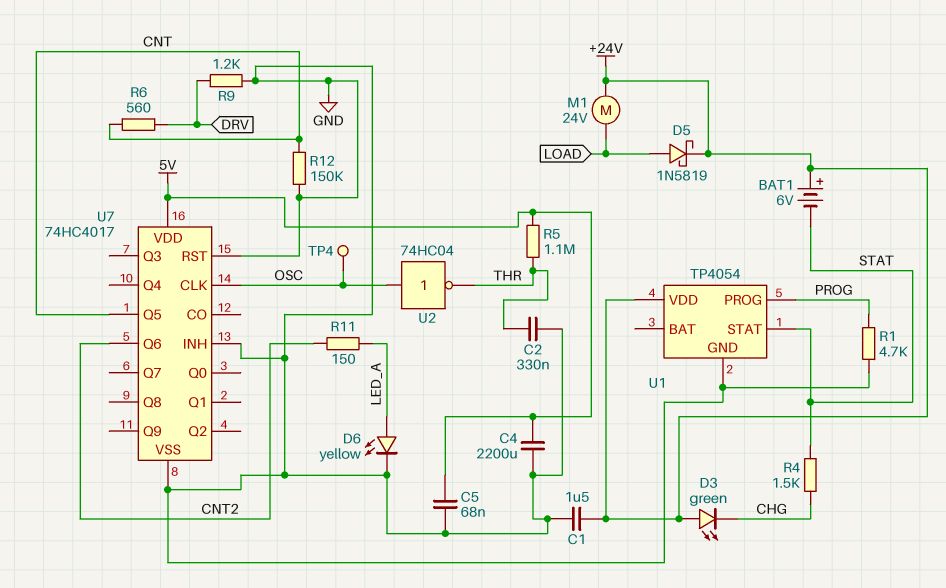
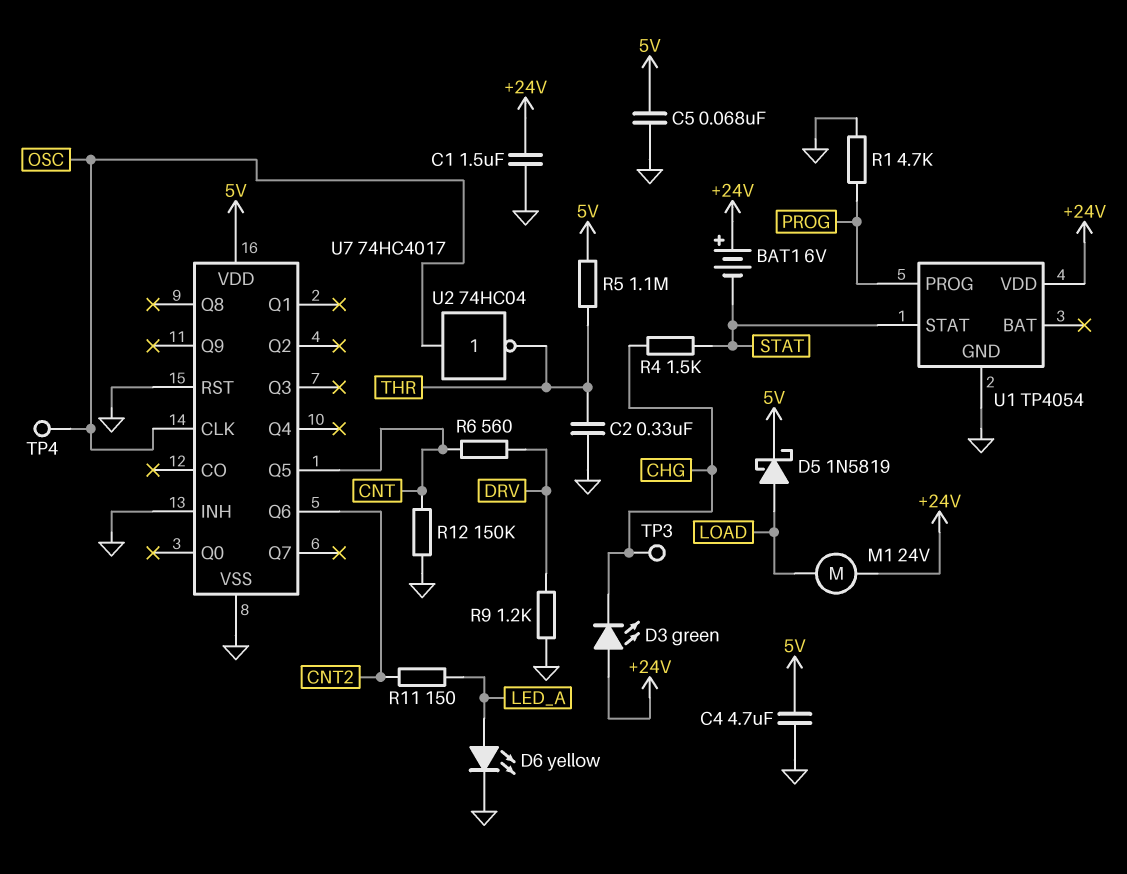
C4: 2200uF (5V, GND) -> 4.7uF (5V, GND)
D5: schottky 1N5819 (A LOAD, K +24V) -> schottky 1N5819 (A LOAD, K 5V)
TP3: none -> test point (CHG)

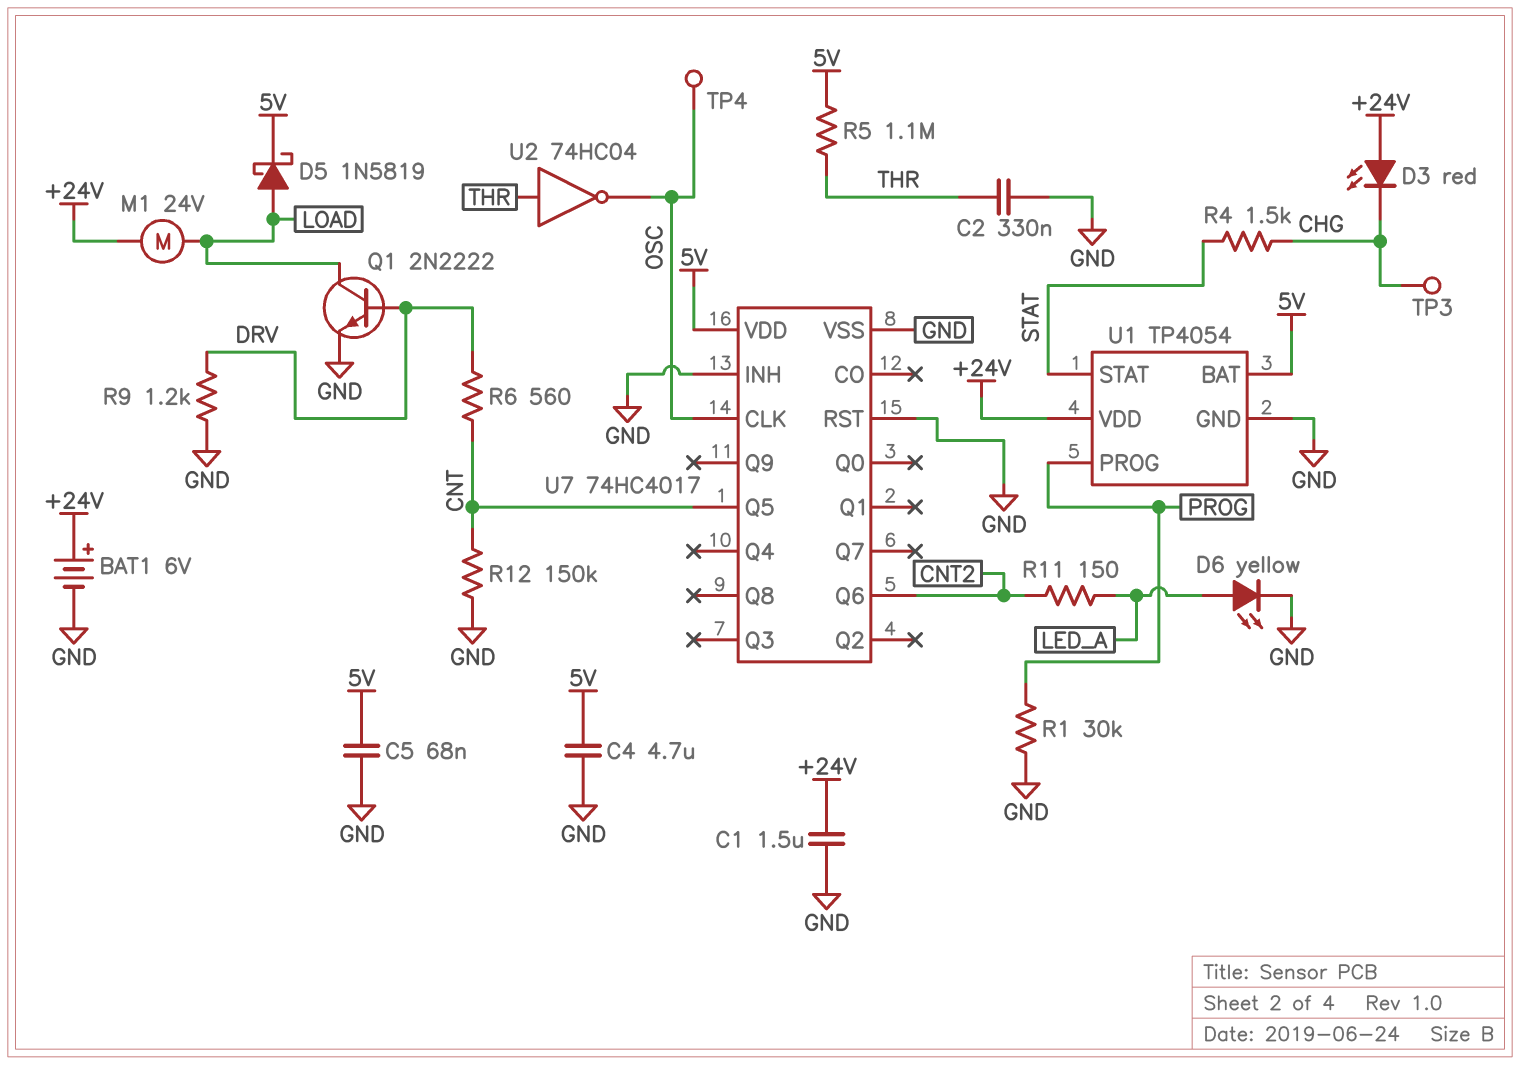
BAT1: 6V (plus +24V, minus STAT) -> 6V (plus +24V, minus GND)
D3: LED green (A +24V, K CHG) -> LED red (A +24V, K CHG)
Q1: none -> NPN 2N2222 (B DRV, C LOAD, E GND)
R1: 4.7k (GND, PROG) -> 30k (GND, PROG)
U1 pin BAT: none -> 5V
U2: NOT 74HC04 (in OSC, out THR) -> NOT 74HC04 (in THR, out OSC)

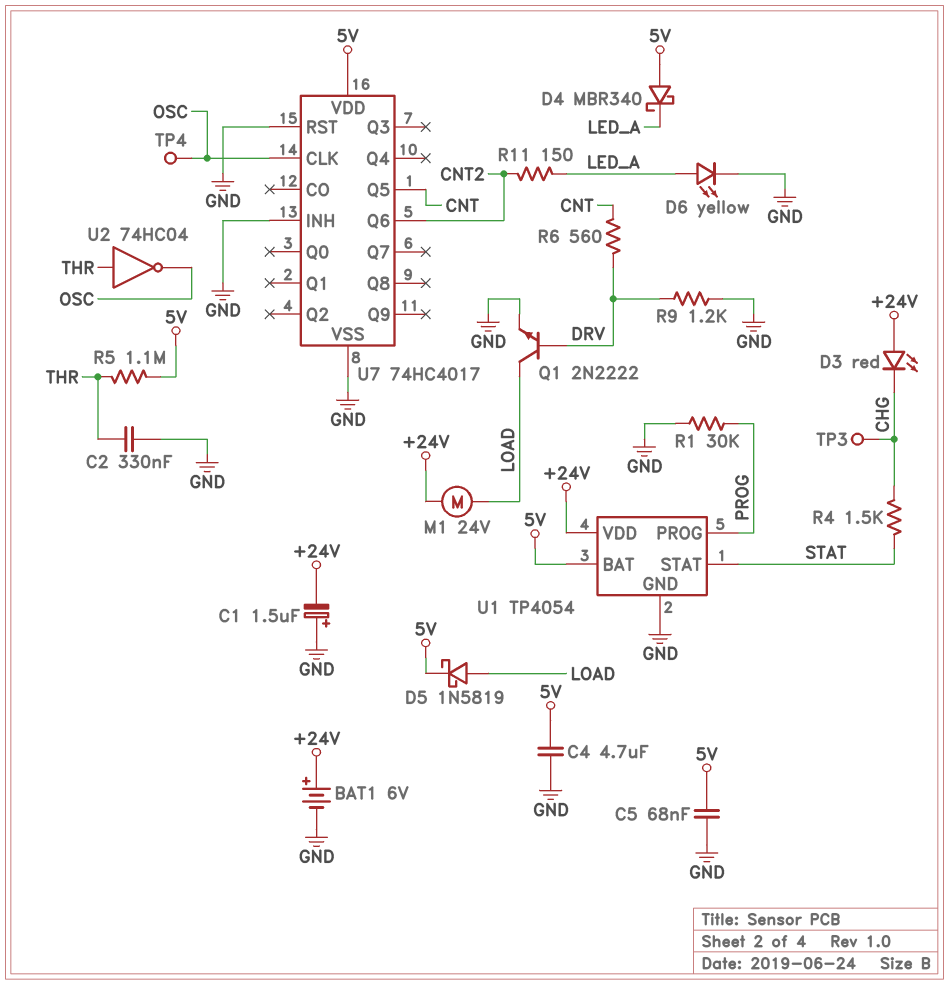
C1: 1.5uF (+24V, GND) -> 1.5uF (plus GND, minus +24V)
D4: none -> schottky MBR340 (A 5V, K LED_A)
R12: 150k (CNT, GND) -> none

